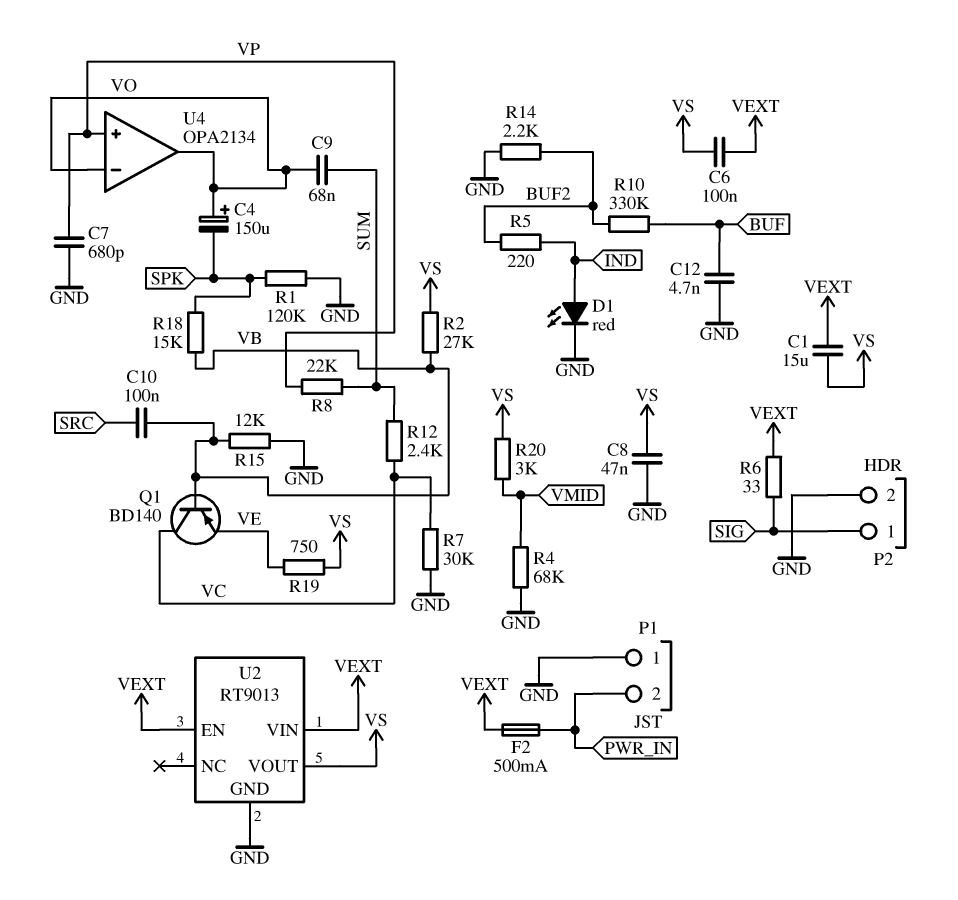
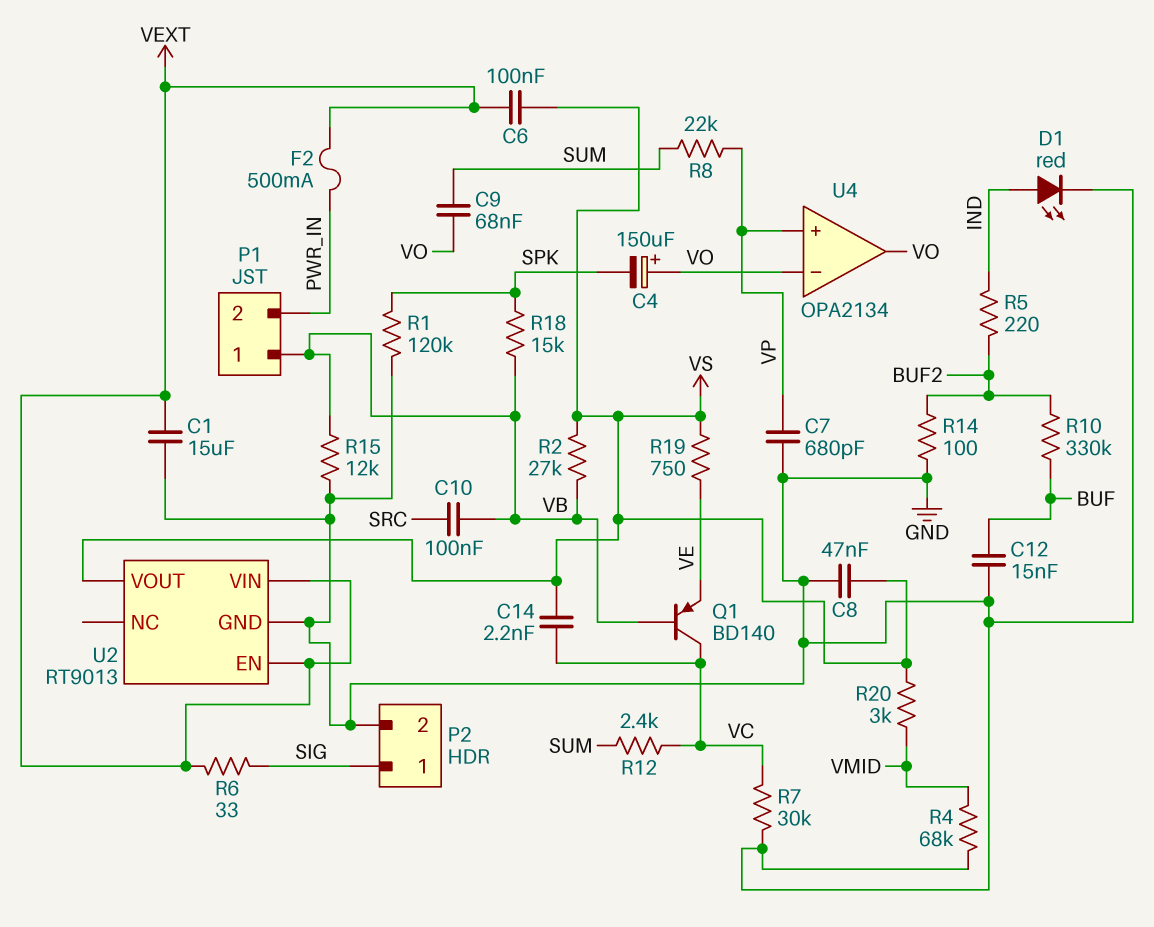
C1: 15uF (VEXT, VS) -> 15uF (GND, VEXT)
C12: 4.7nF (BUF, GND) -> 15nF (BUF, GND)
C14: none -> 2.2nF (VC, VS)
P1 pin 1: GND -> VB
R14: 2.2k (BUF2, GND) -> 100 (BUF2, GND)

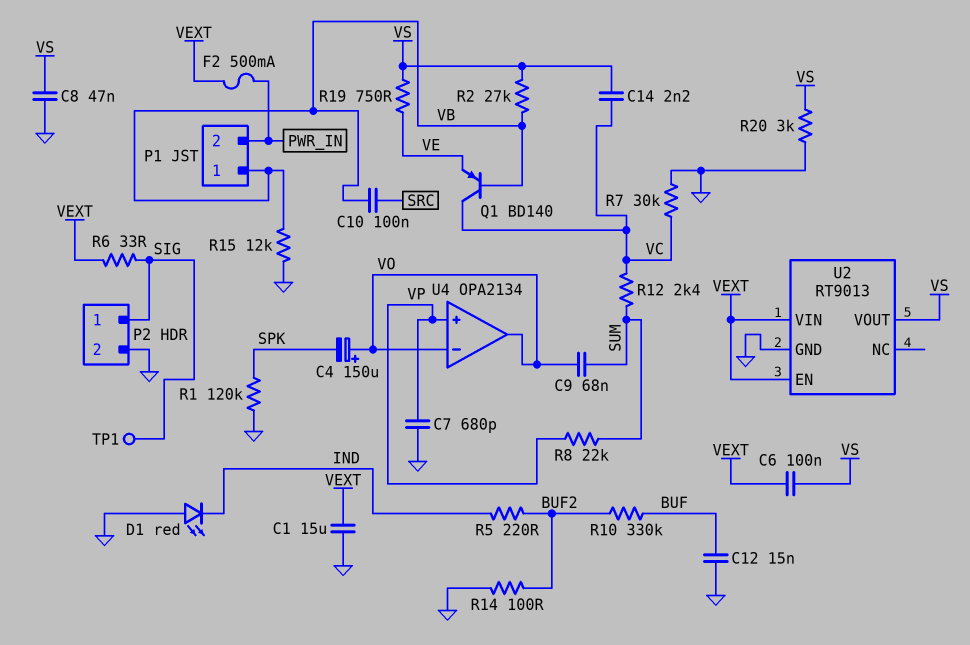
D1: LED red (A IND, K GND) -> LED red (A GND, K IND)
R4: 68k (GND, VMID) -> none
R18: 15k (SPK, VB) -> none
R20: 3k (VMID, VS) -> 3k (GND, VS)
TP1: none -> test point (SIG)

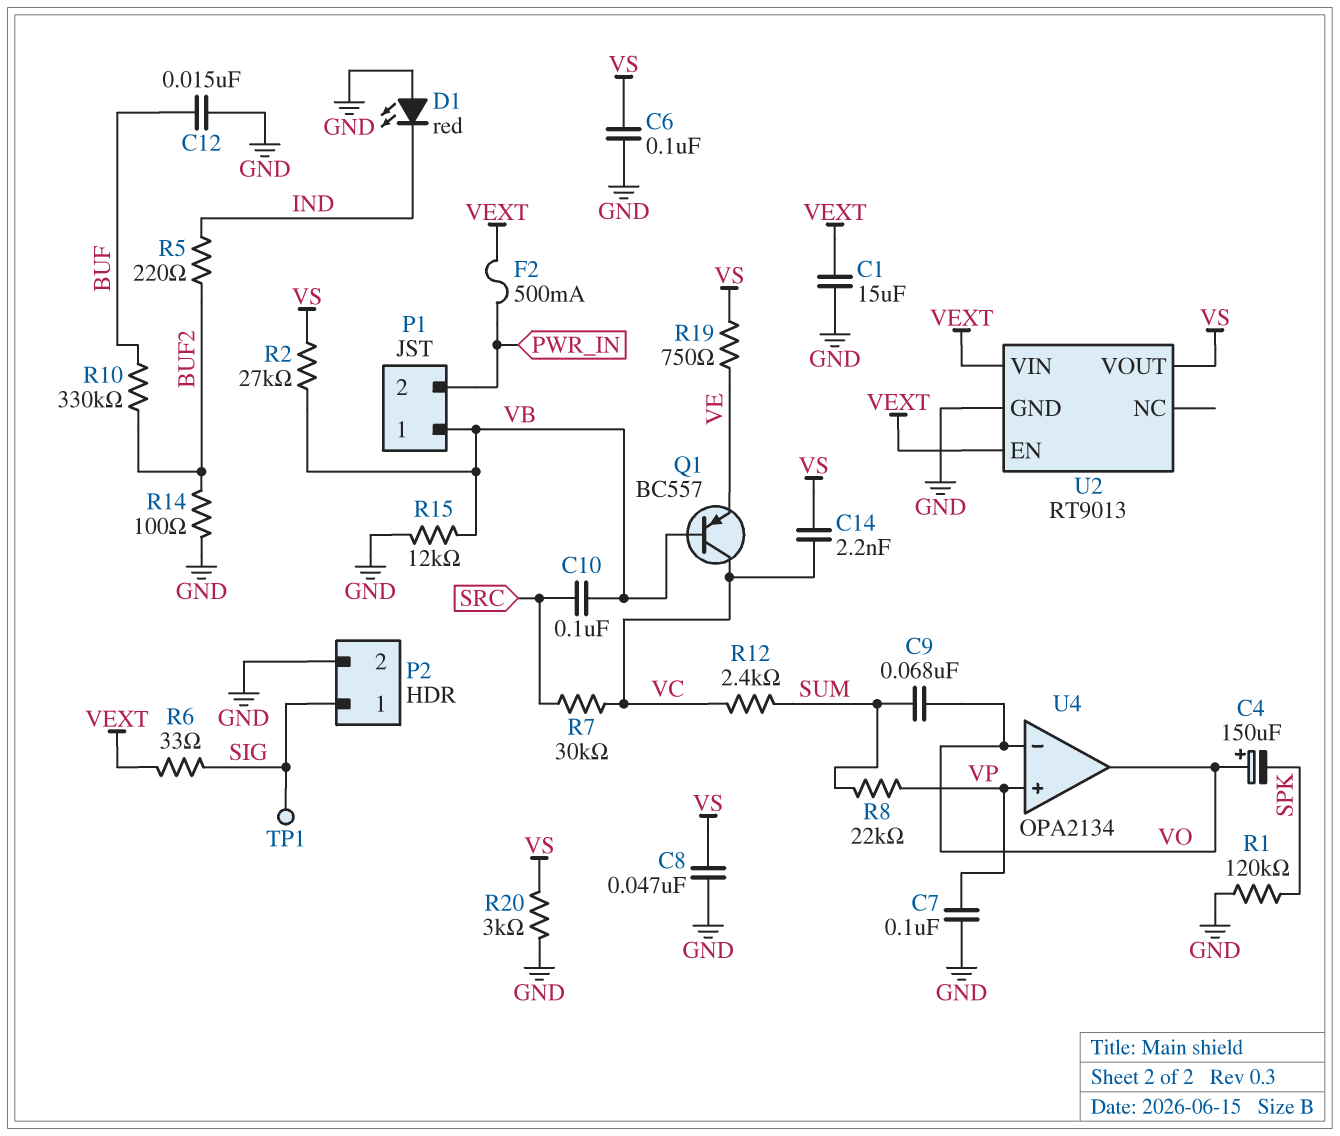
C6: 100nF (VEXT, VS) -> 100nF (GND, VS)
C7: 680pF (GND, VP) -> 100nF (GND, VP)
Q1: PNP BD140 (B VB, C VC, E VE) -> PNP BC557 (B VB, C VC, E VE)
R7: 30k (GND, VC) -> 30k (SRC, VC)

